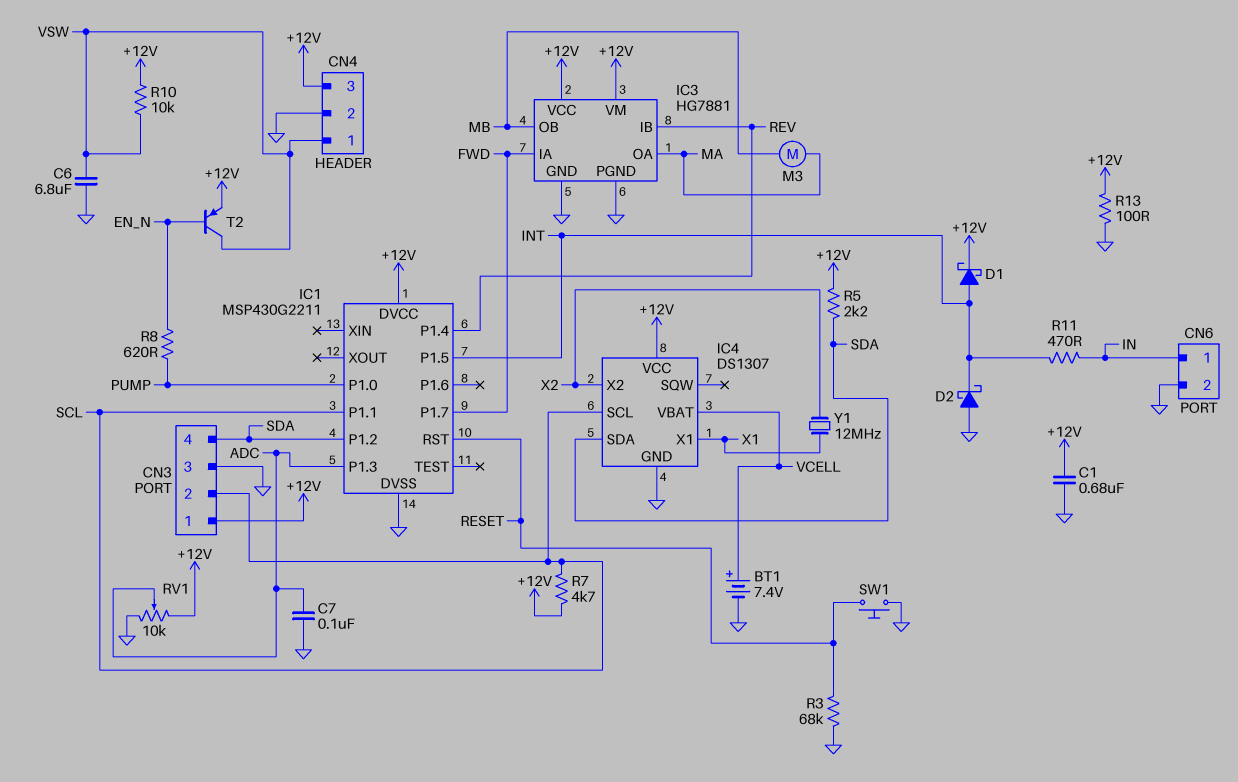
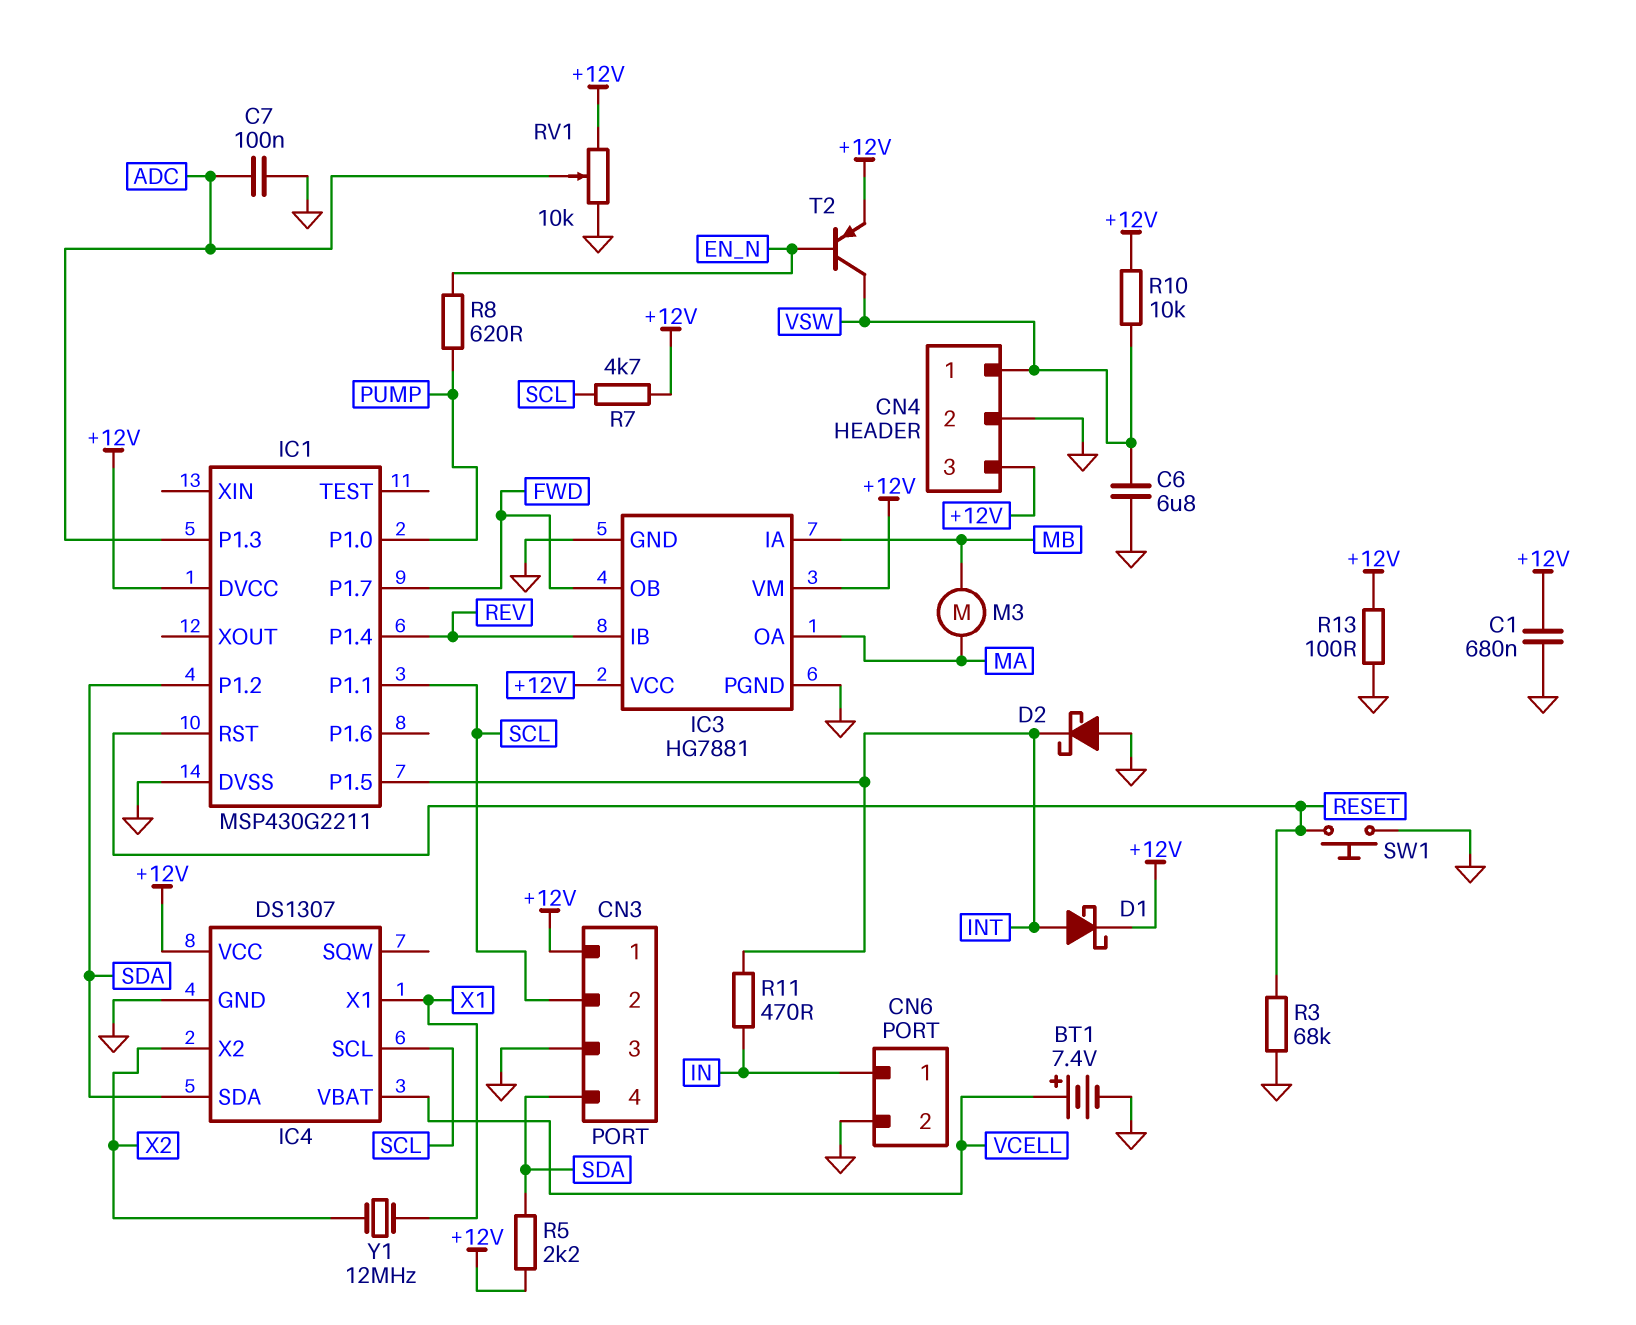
IC3 pin IA: FWD -> MB
IC3 pin OB: MB -> FWD

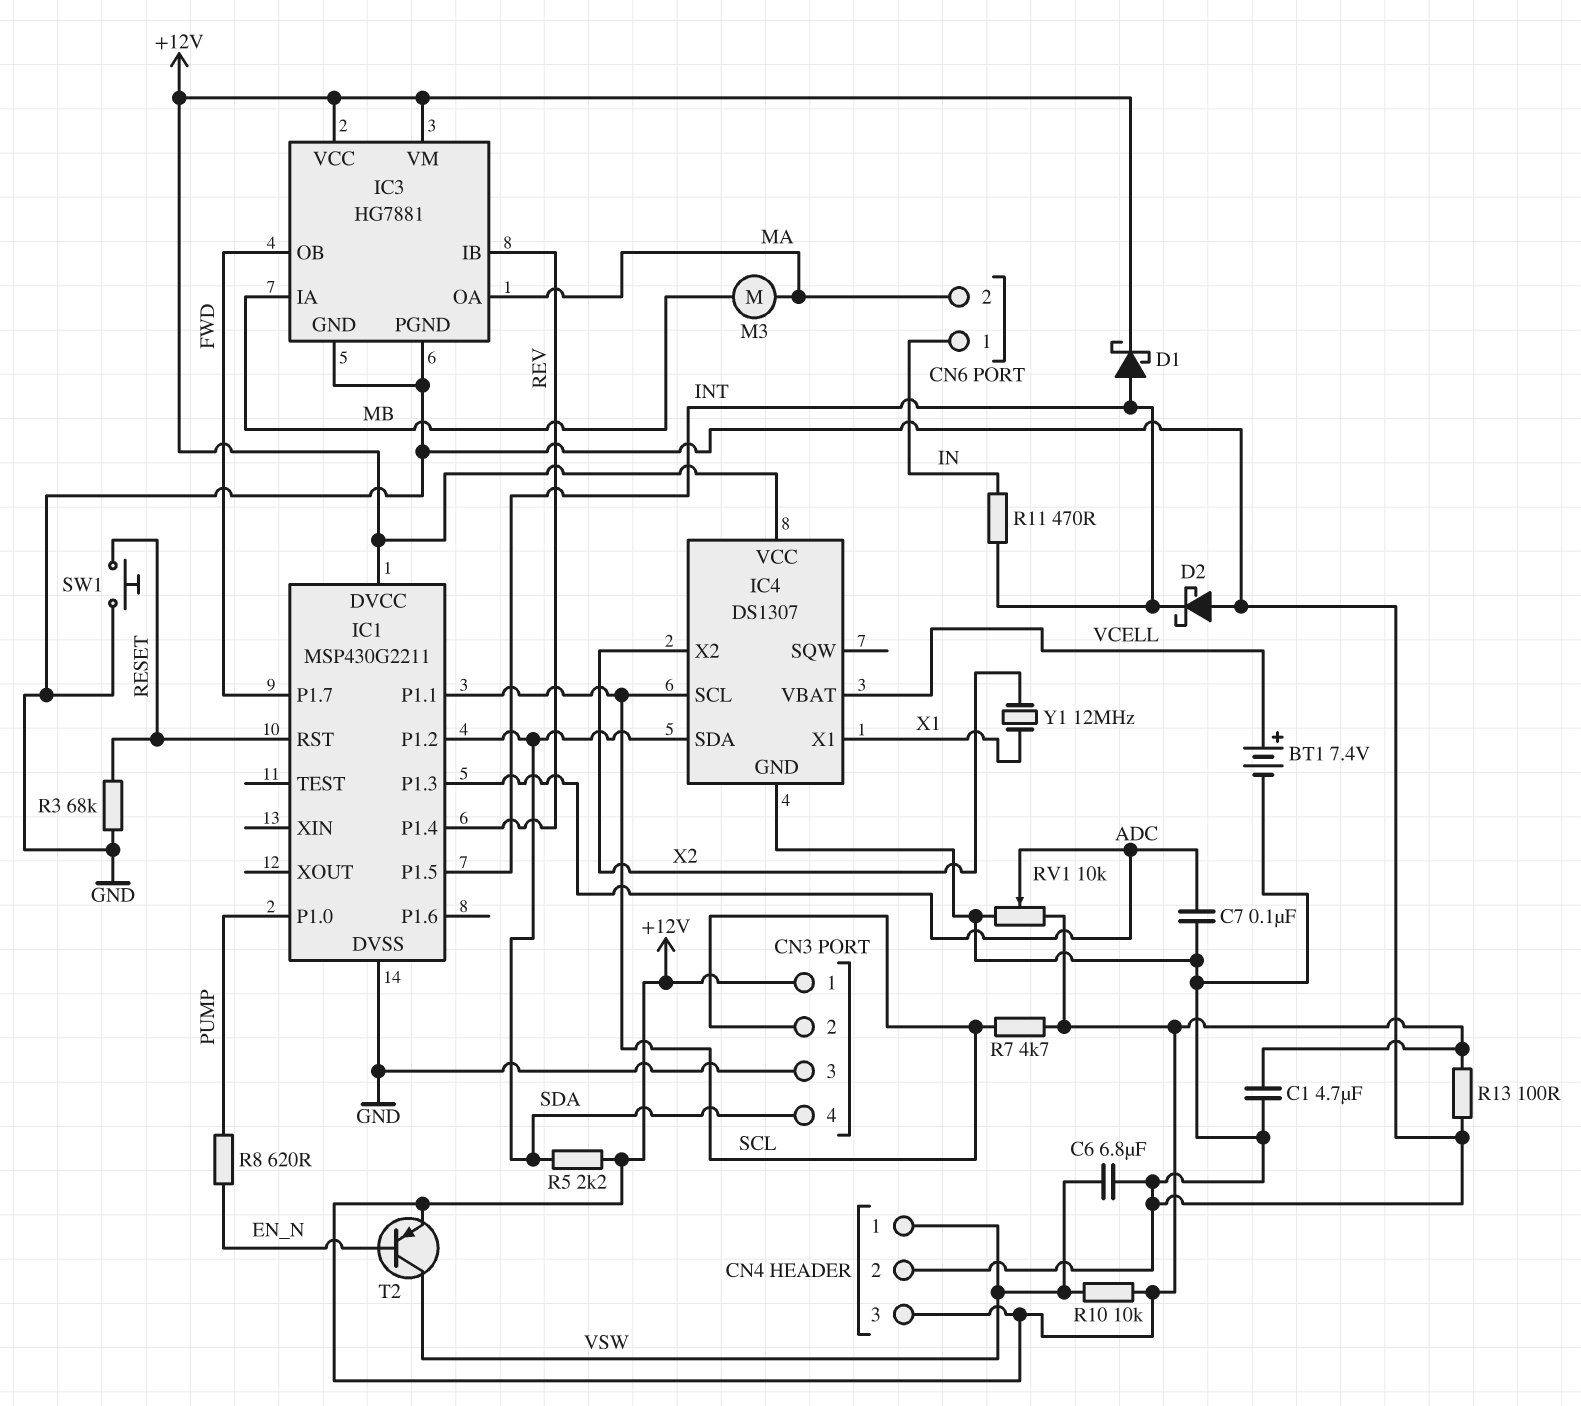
C1: 680nF (+12V, GND) -> 4.7uF (+12V, GND)
CN6 pin 2: GND -> MA

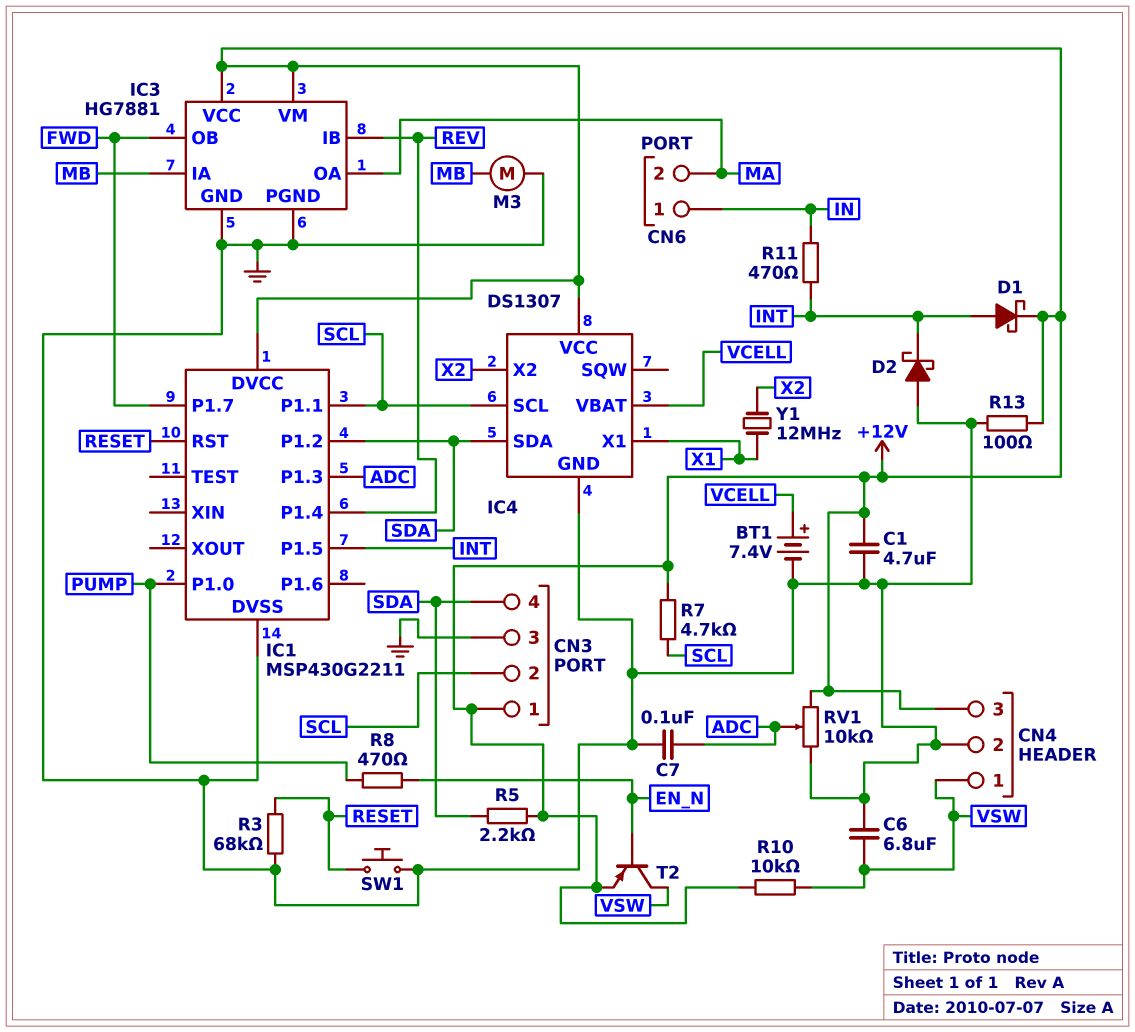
M3: motor (MA, MB) -> motor (GND, MB)
R8: 620 (EN_N, PUMP) -> 470 (EN_N, PUMP)

